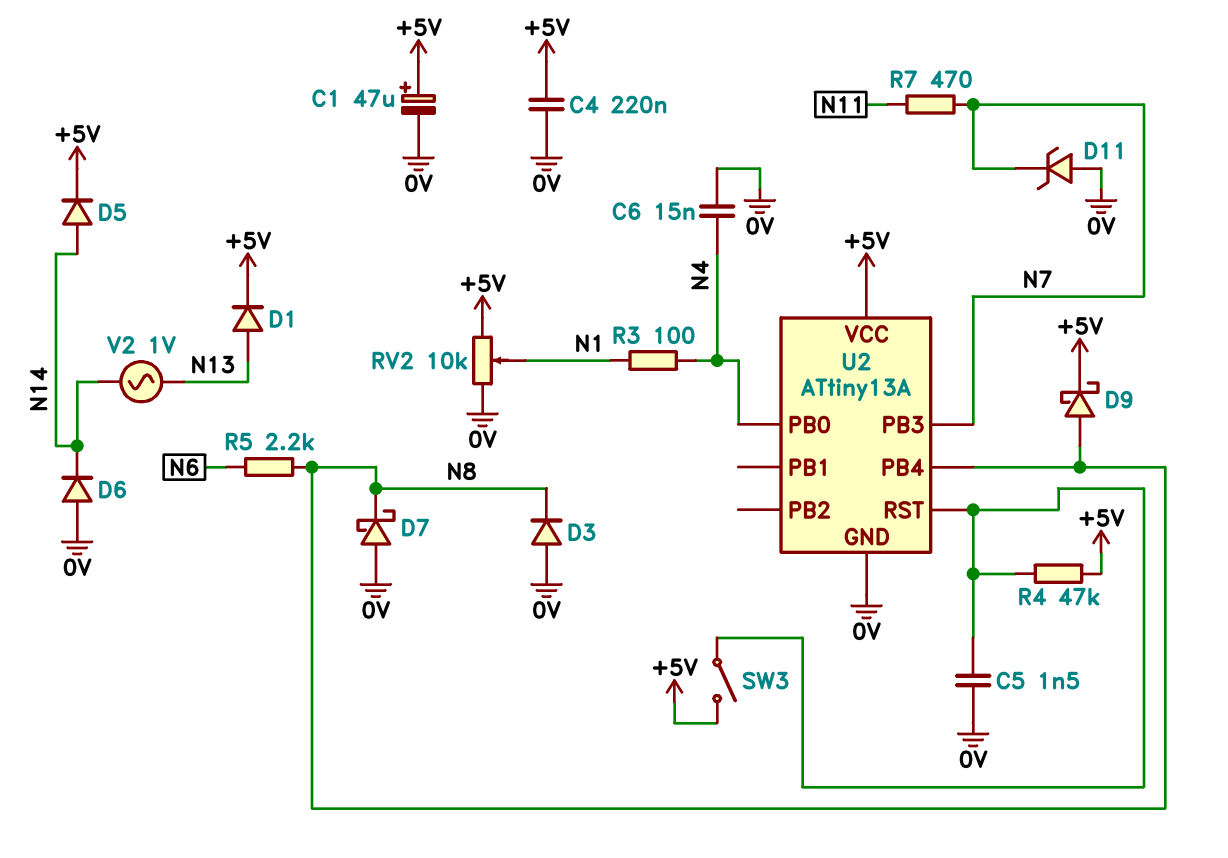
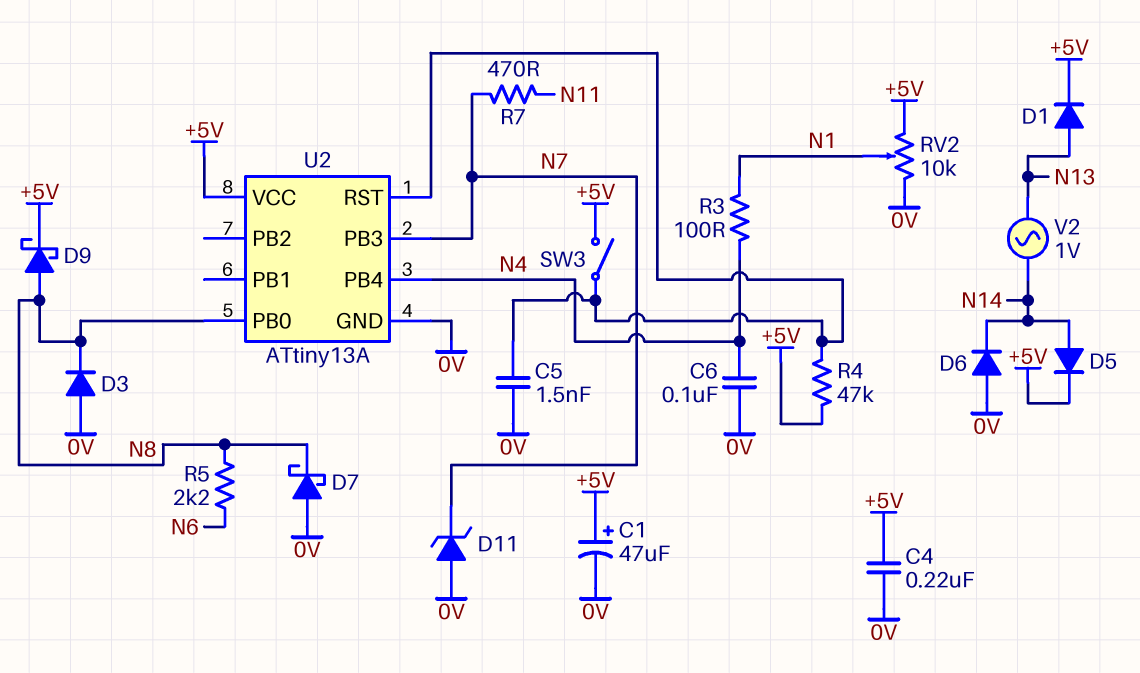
C6: 15nF (0V, N4) -> 100nF (0V, N4)
U2 pin PB0: N4 -> N8
U2 pin PB4: N8 -> N4

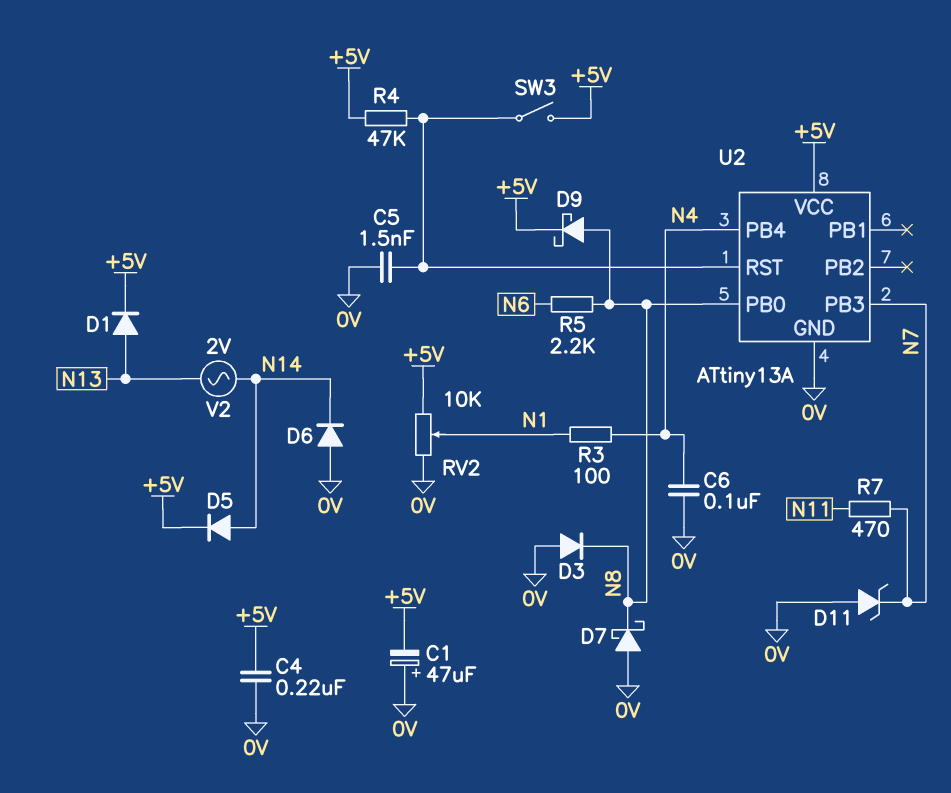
C1: 47uF (plus +5V, minus 0V) -> 47uF (plus 0V, minus +5V)
V2: AC 1V (N13, N14) -> AC 2V (N13, N14)

